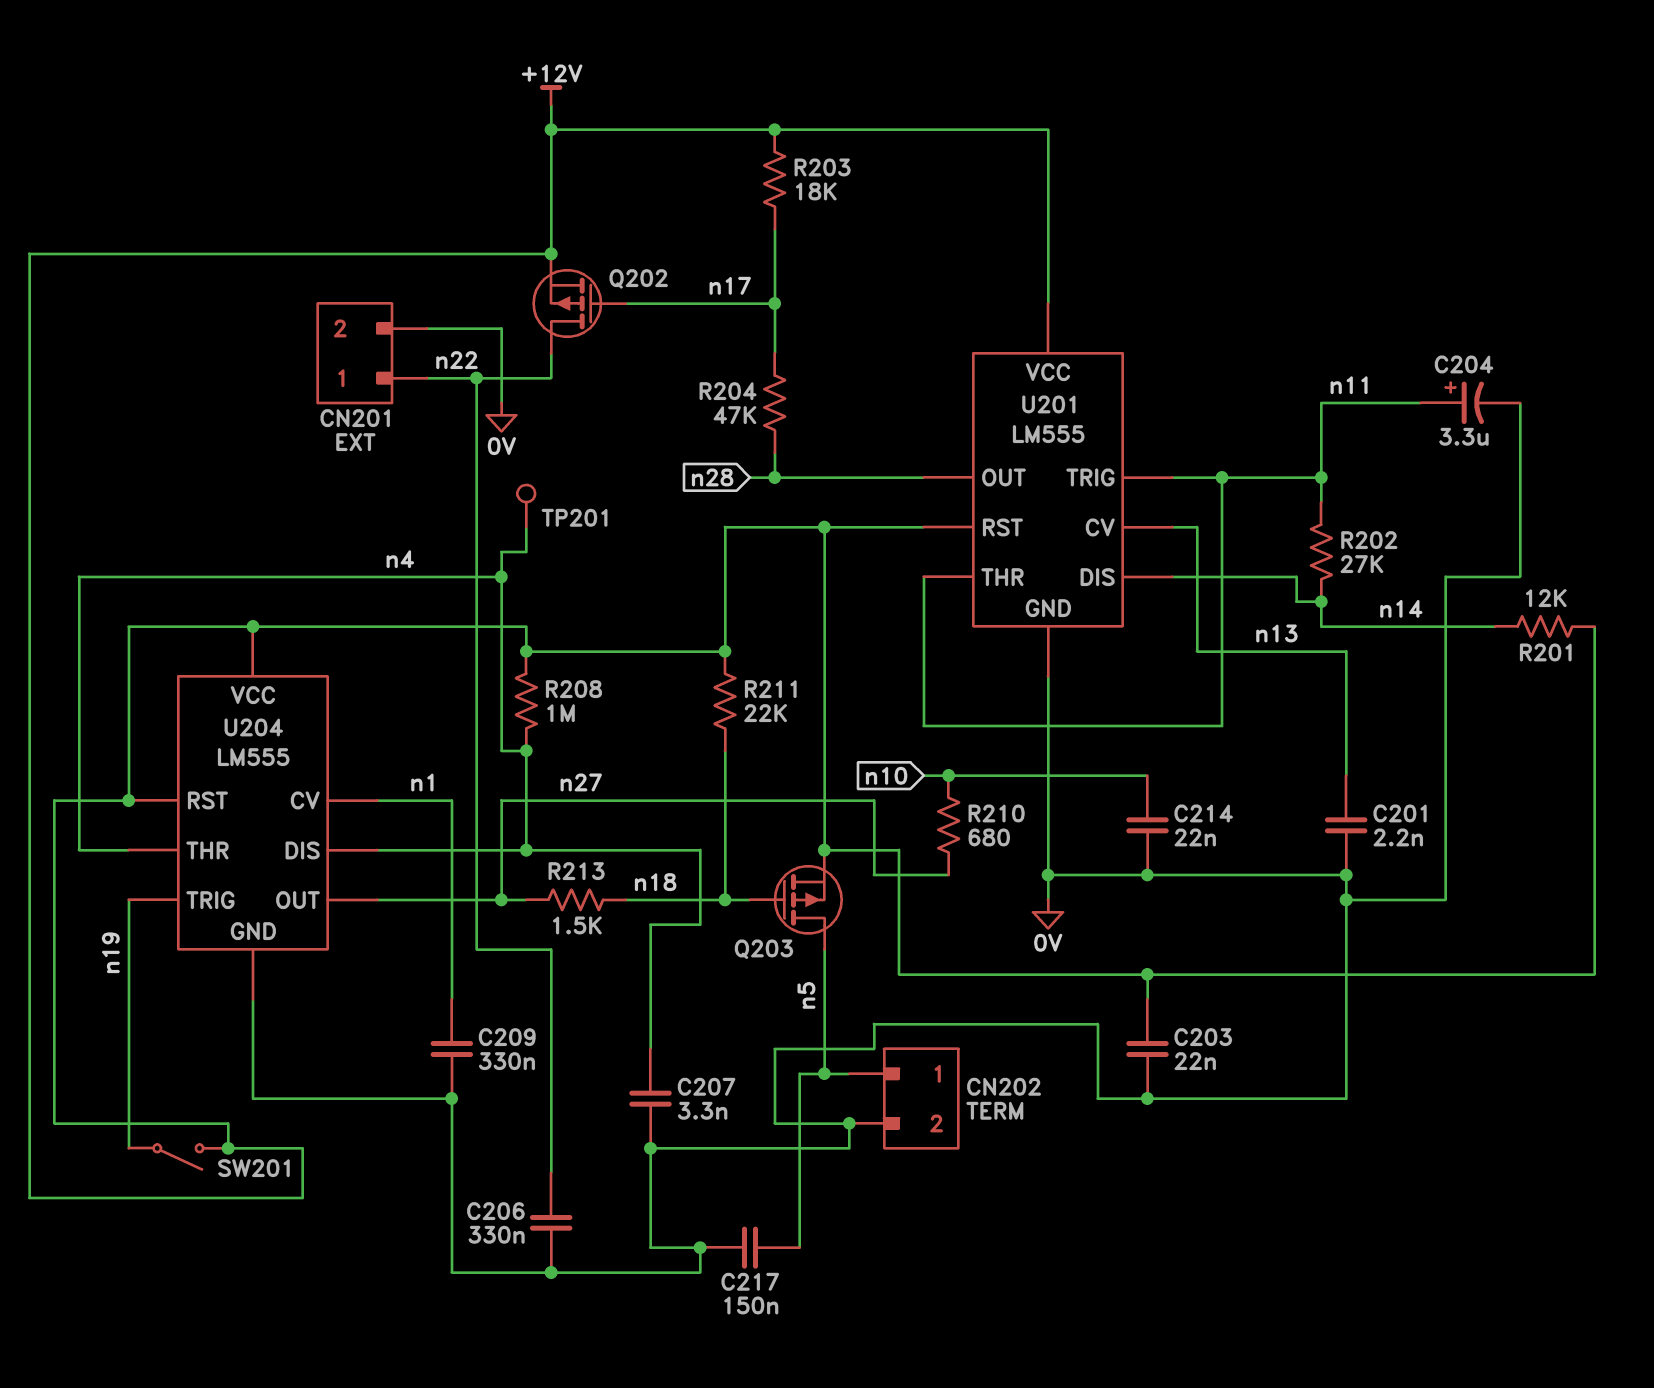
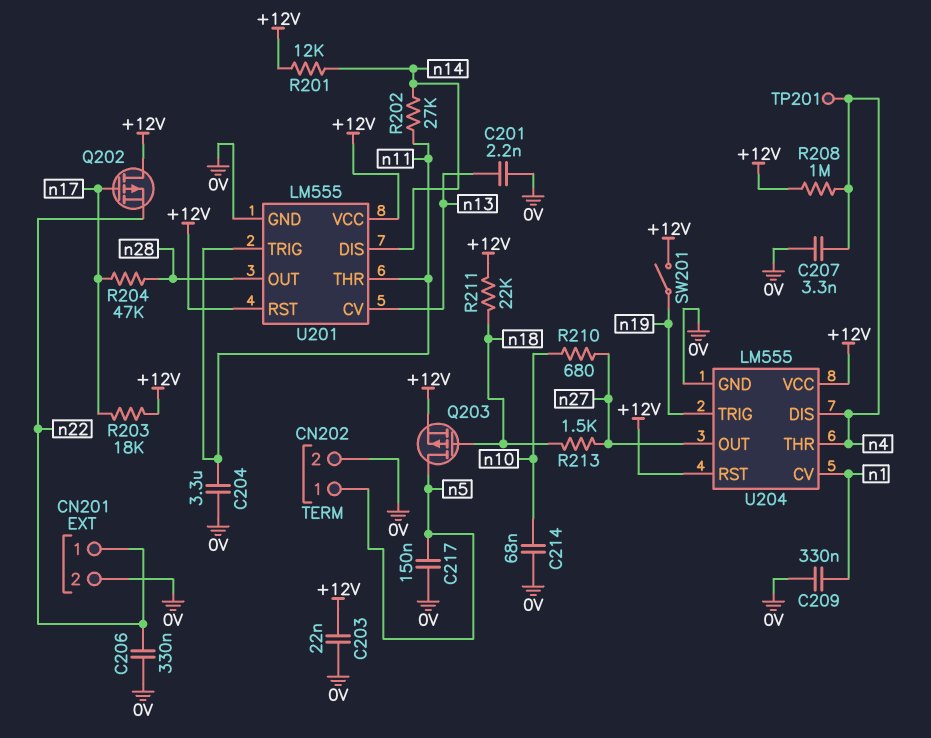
C204: 3.3uF (plus n11, minus 0V) -> 3.3uF (0V, n11)
C214: 22nF (0V, n10) -> 68nF (0V, n10)
Q202: PMOS (G n17, D n22, S +12V) -> PMOS (G n17, D +12V, S n22)

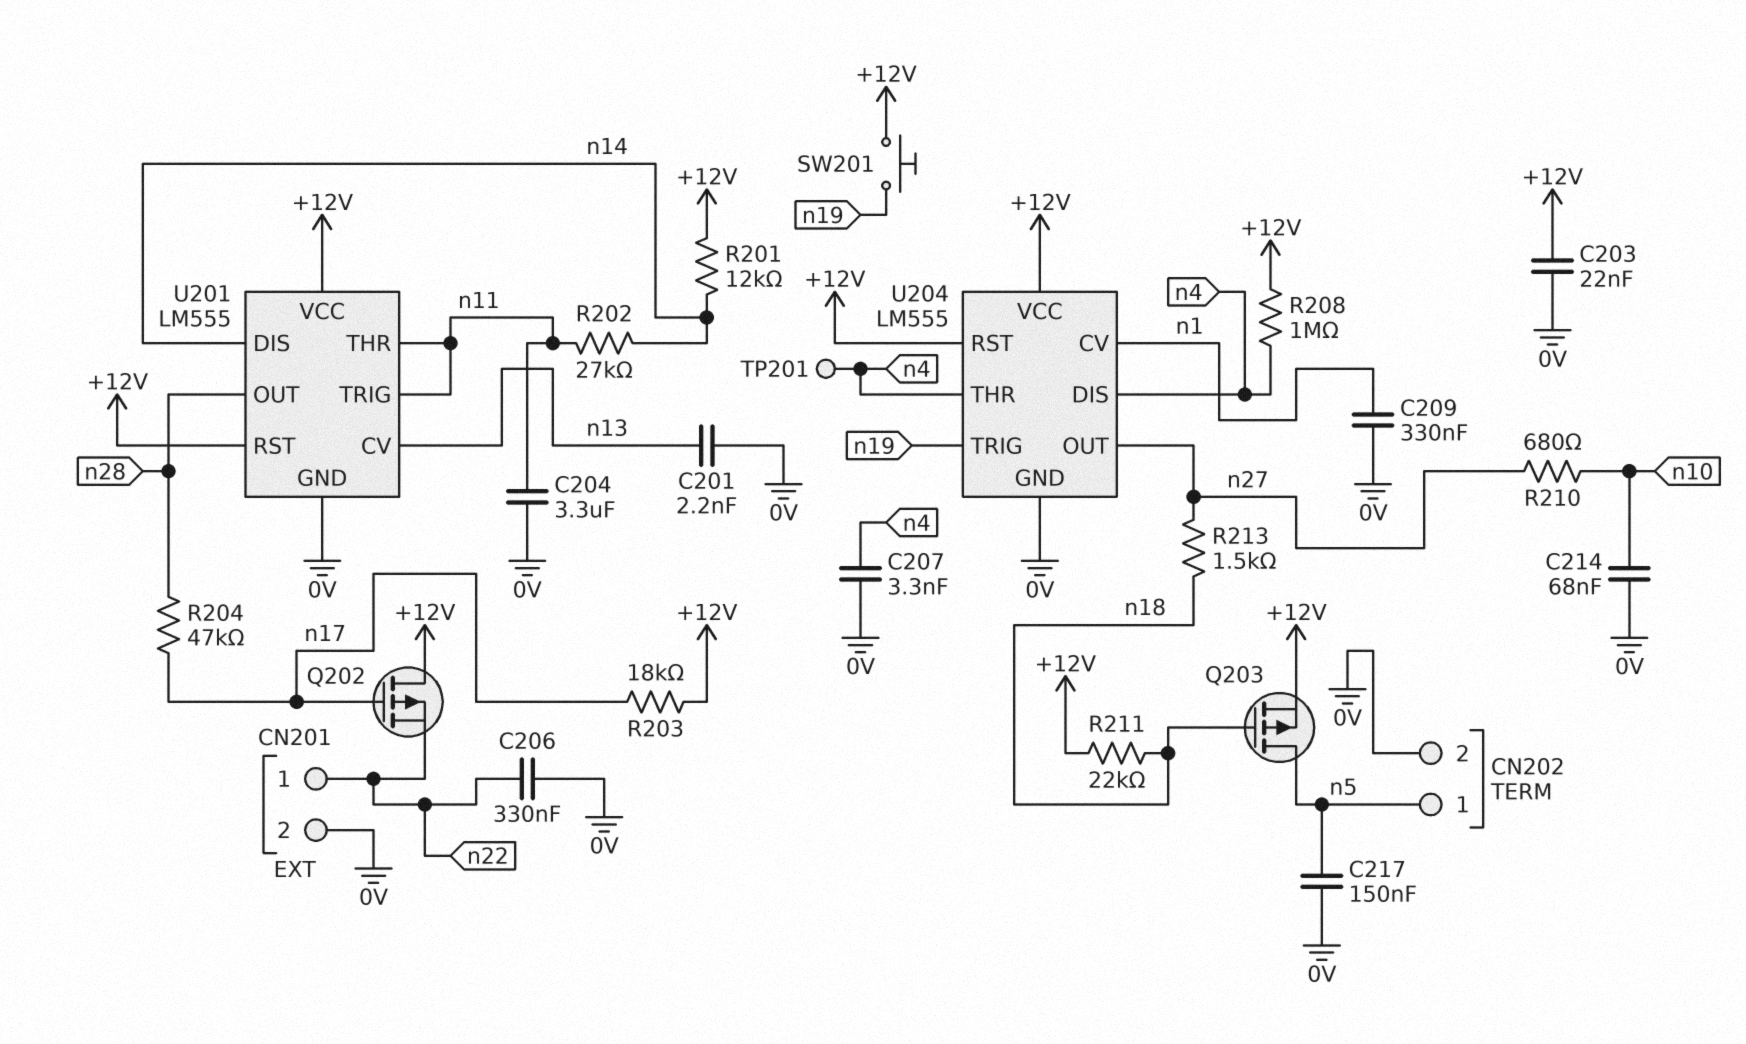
SW201: switch (+12V, n19) -> button (+12V, n19)

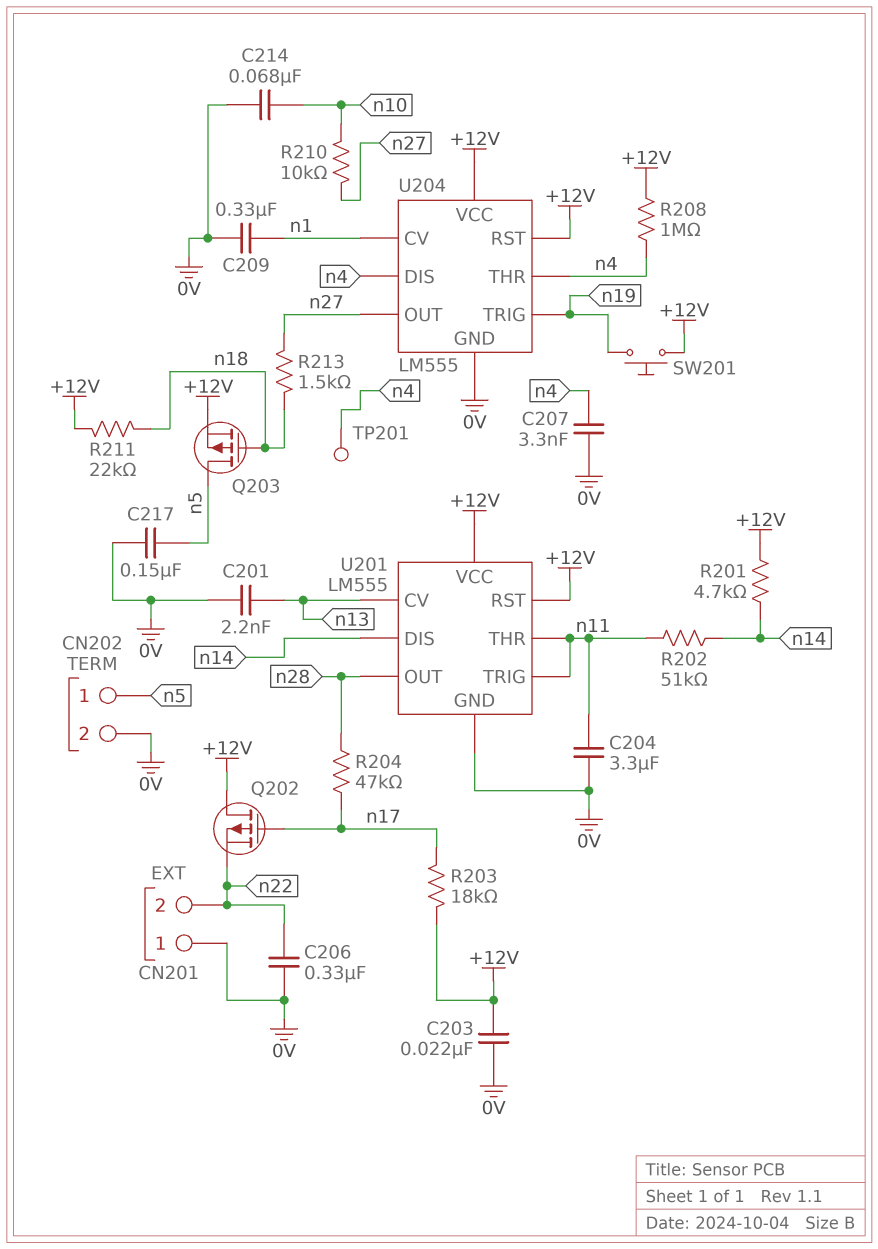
CN201 pin 1: n22 -> 0V
CN201 pin 2: 0V -> n22
R201: 12k (+12V, n14) -> 4.7k (+12V, n14)
R202: 27k (n11, n14) -> 51k (n11, n14)
R210: 680 (n10, n27) -> 10k (n10, n27)

